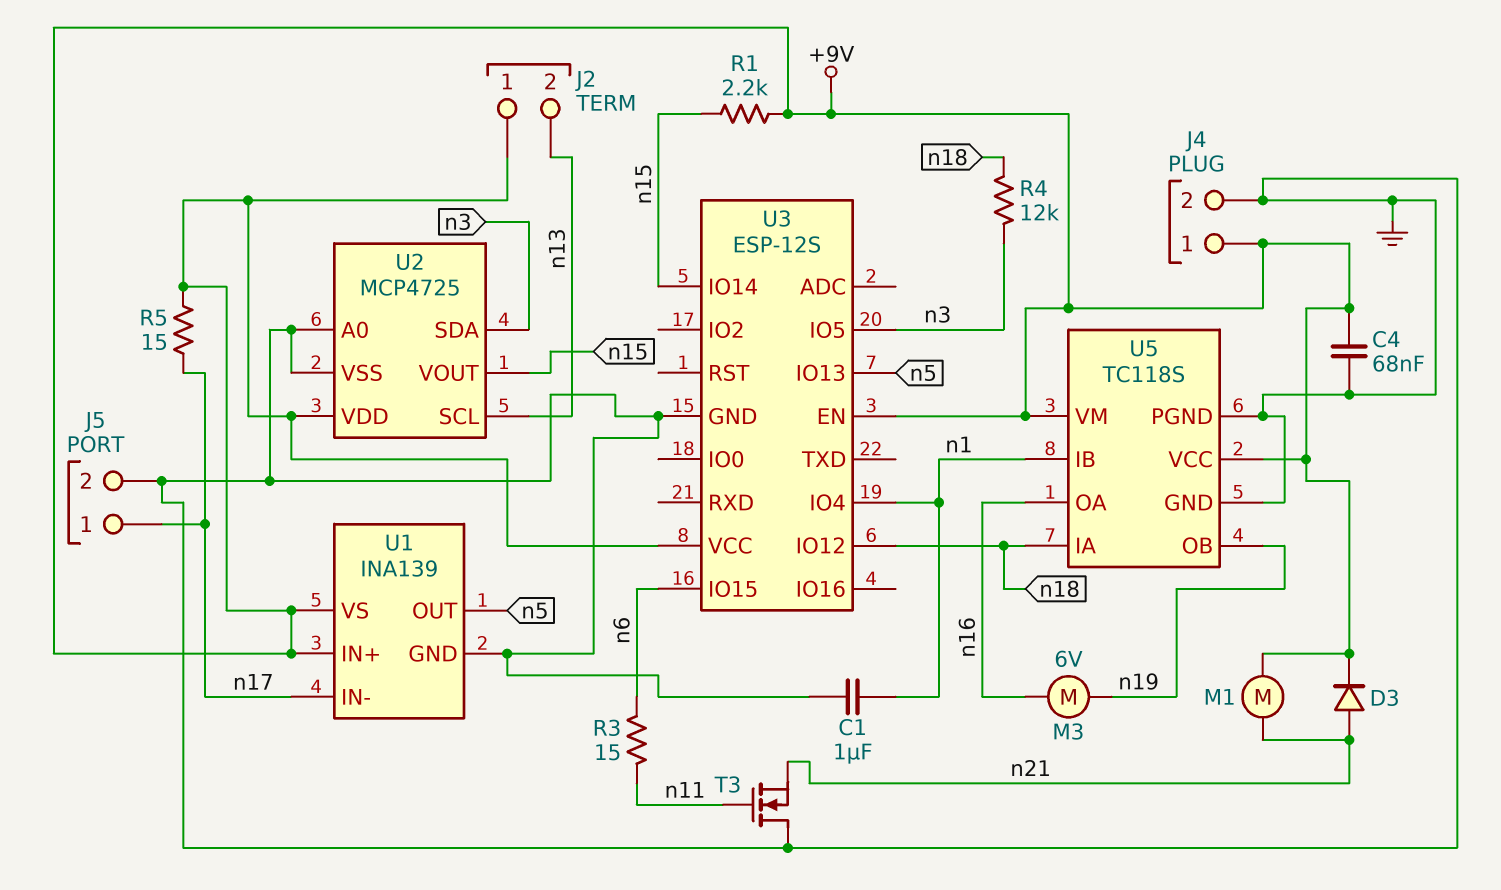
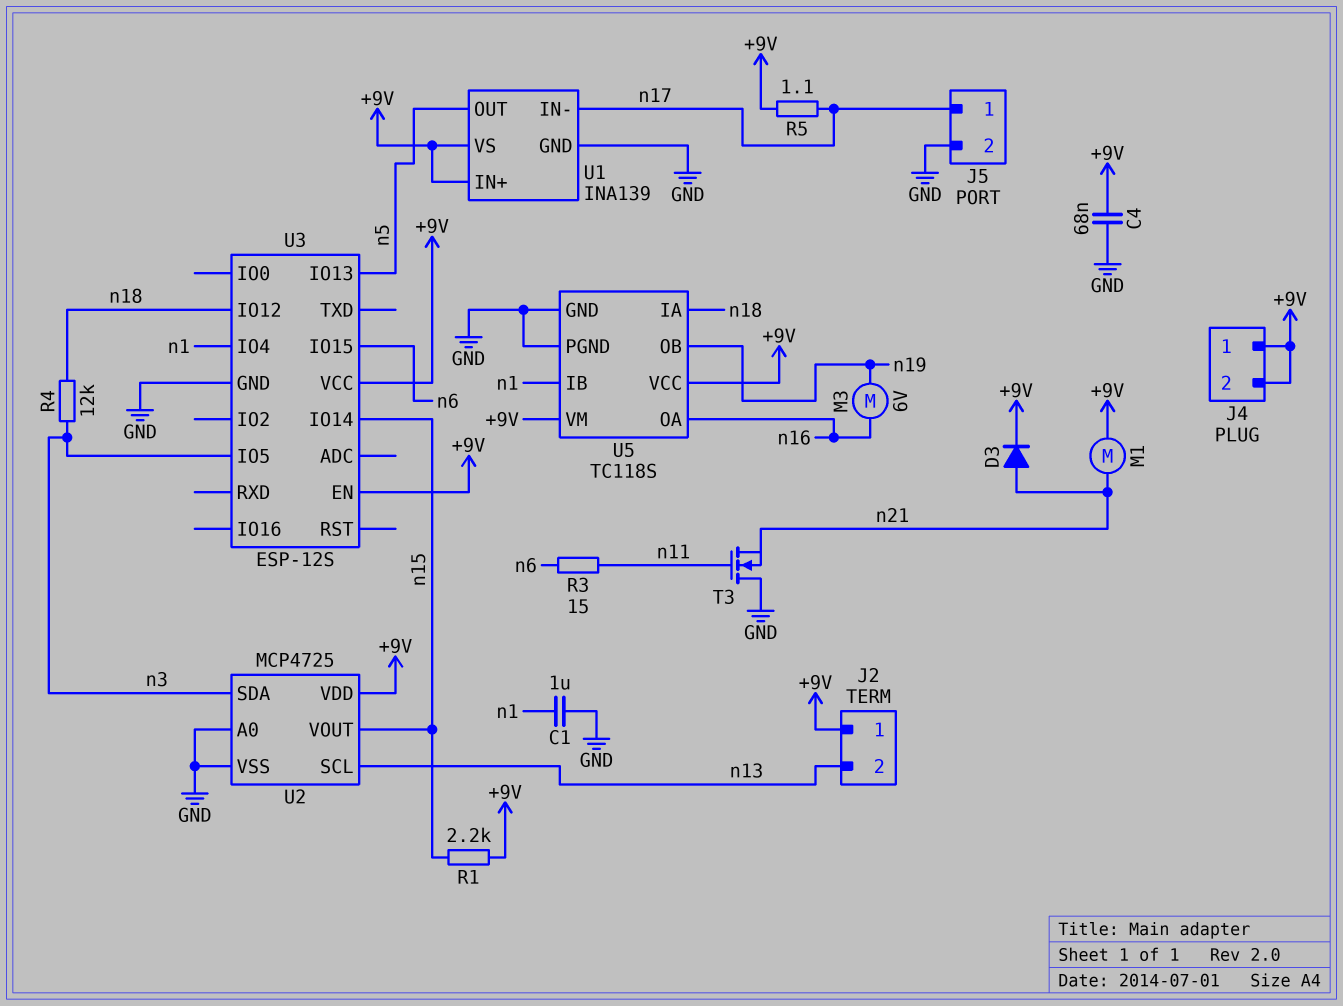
J4 pin 2: GND -> +9V
R5: 15 (+9V, n17) -> 1.1 (+9V, n17)

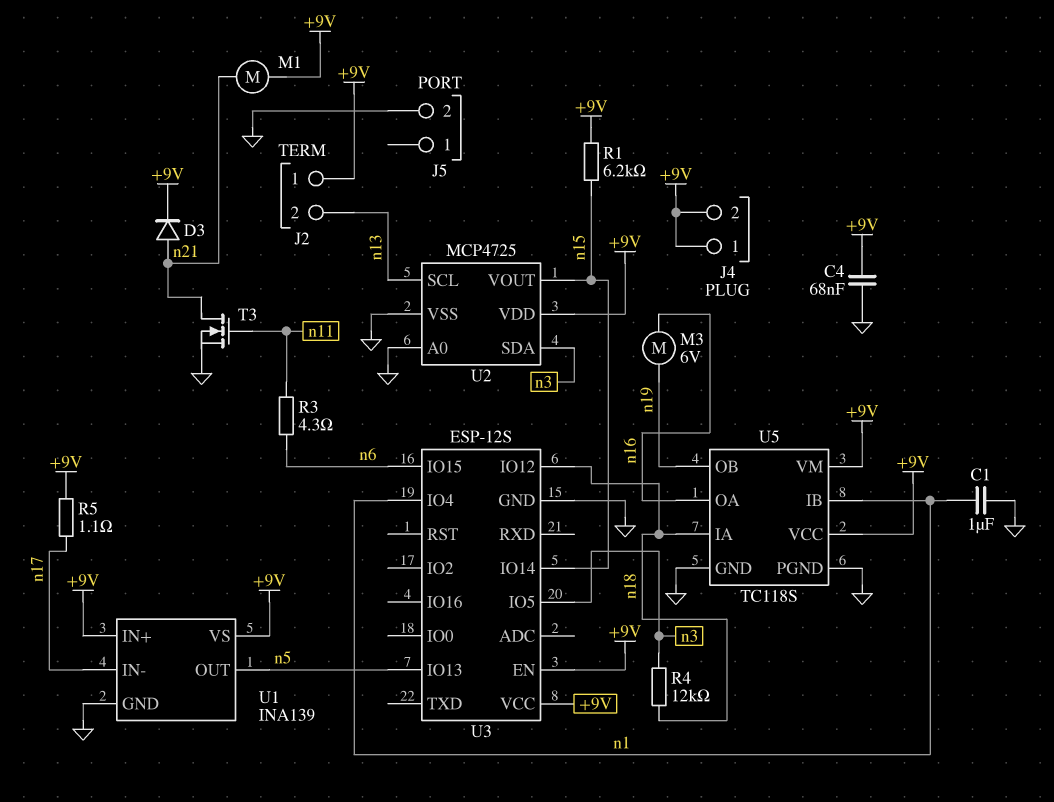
J5 pin 1: n17 -> none
R1: 2.2k (+9V, n15) -> 6.2k (+9V, n15)
R3: 15 (n6, n11) -> 4.3 (n6, n11)
T3: NMOS (G n11, D GND, S n21) -> NMOS (G n11, D n21, S GND)

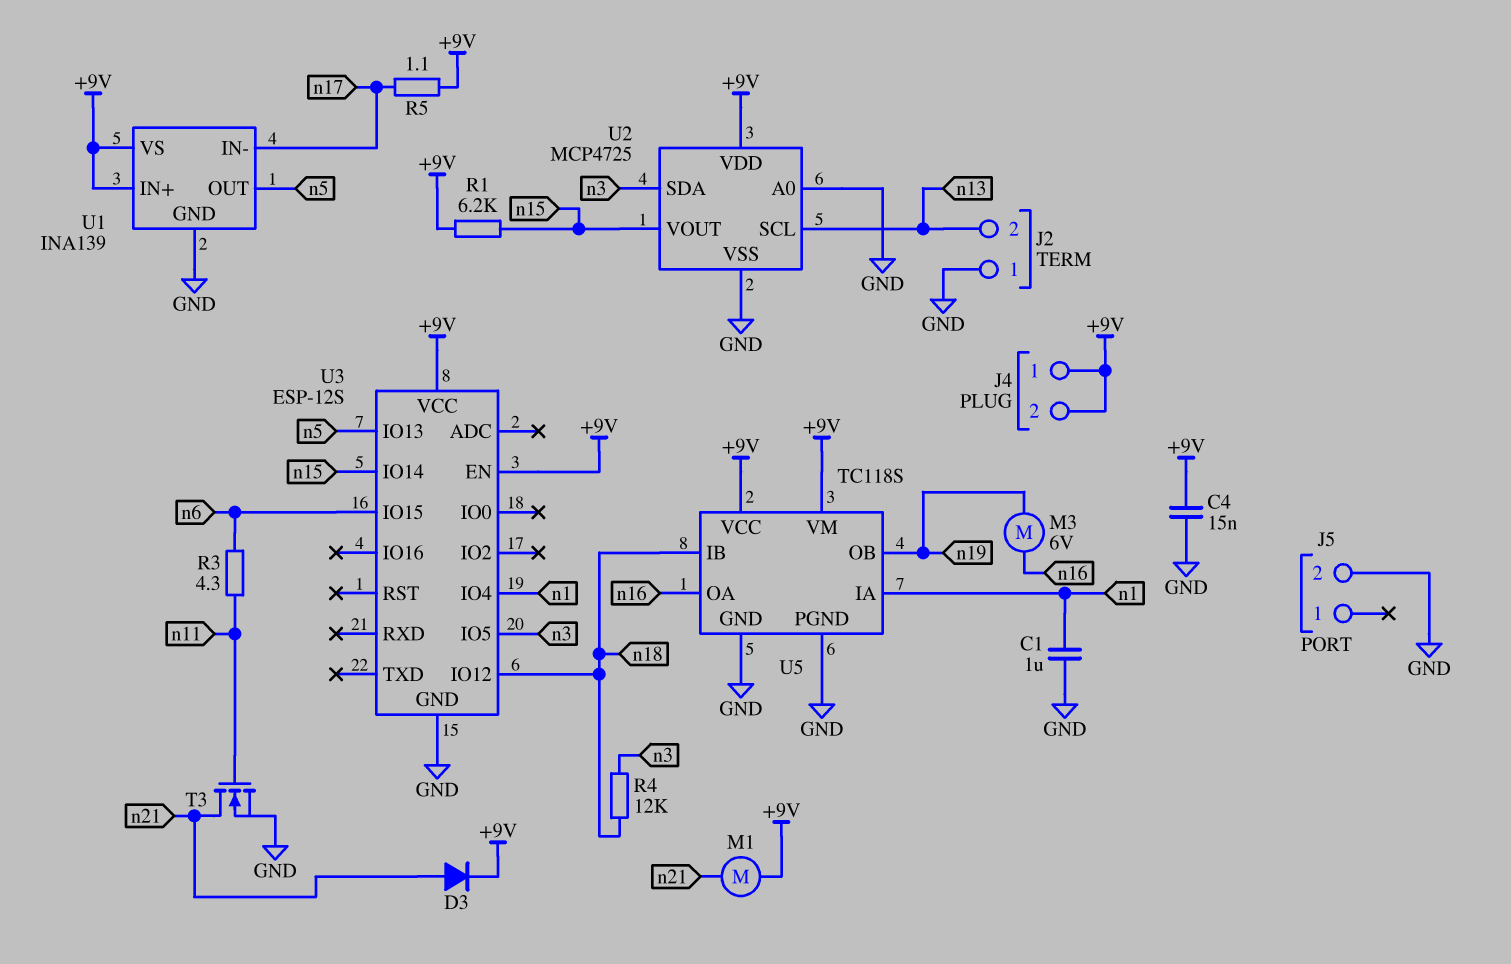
C4: 68nF (+9V, GND) -> 15nF (+9V, GND)
J2 pin 1: +9V -> GND
U5 pin IA: n18 -> n1
U5 pin IB: n1 -> n18

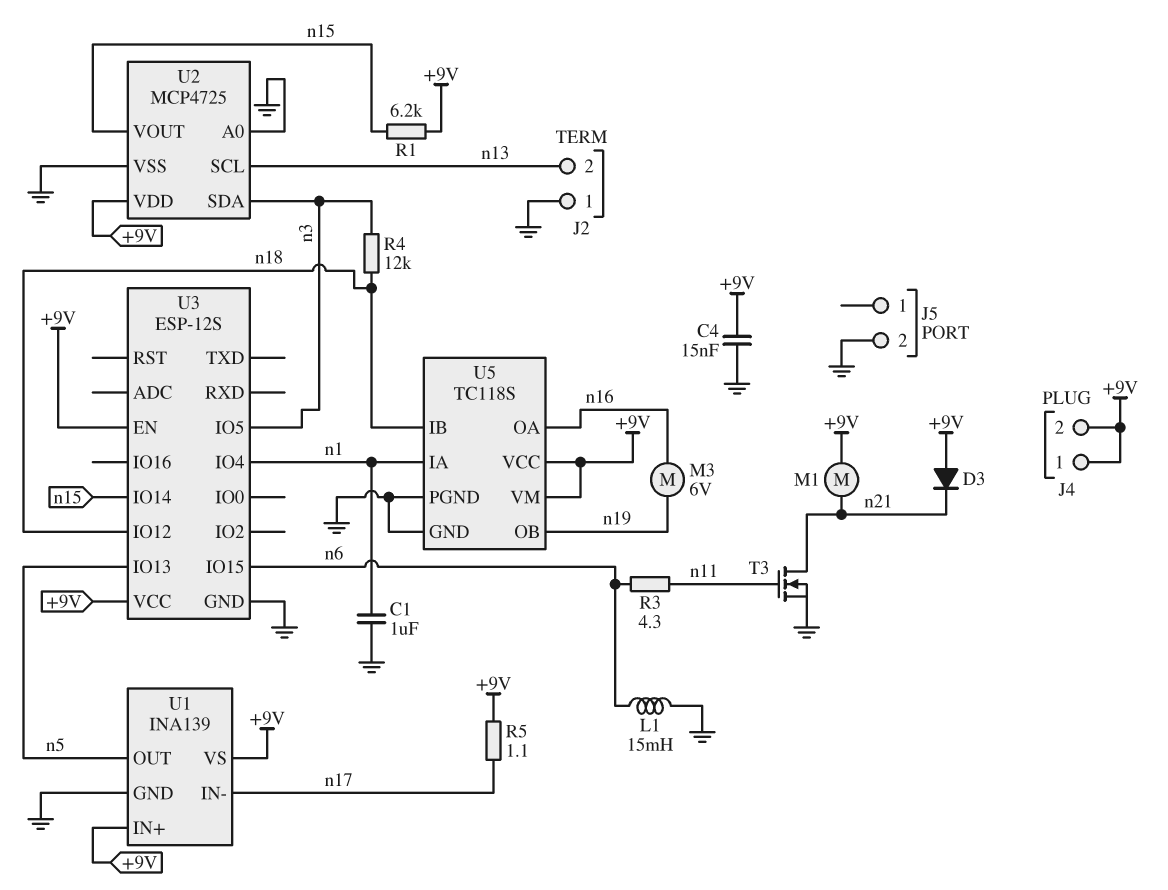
D3: diode (A n21, K +9V) -> diode (A +9V, K n21)
L1: none -> 15mH (GND, n6)

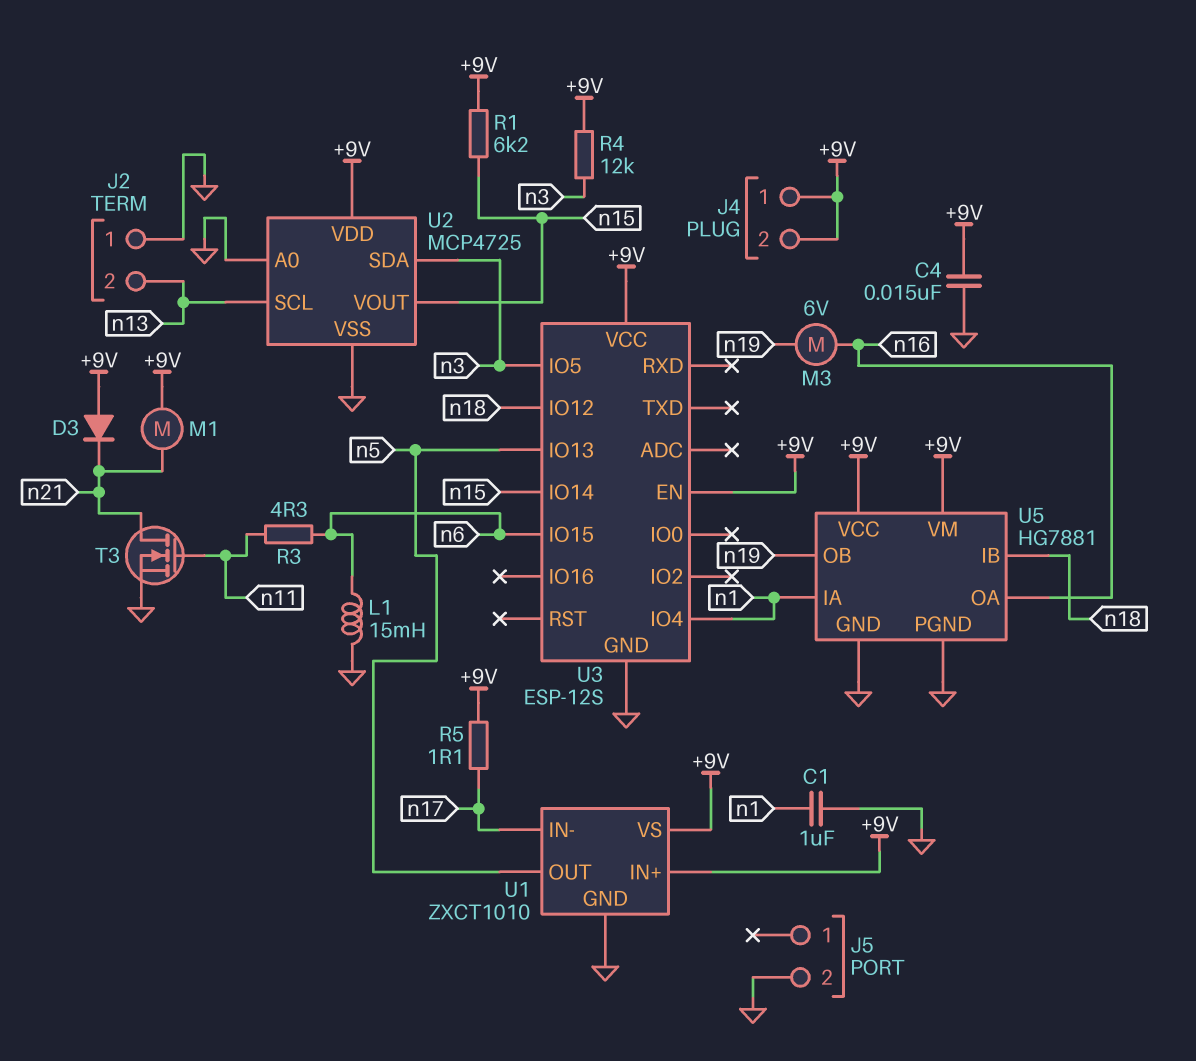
R4: 12k (n3, n18) -> 12k (+9V, n3)
U1: INA139 -> ZXCT1010
U5: TC118S -> HG7881

